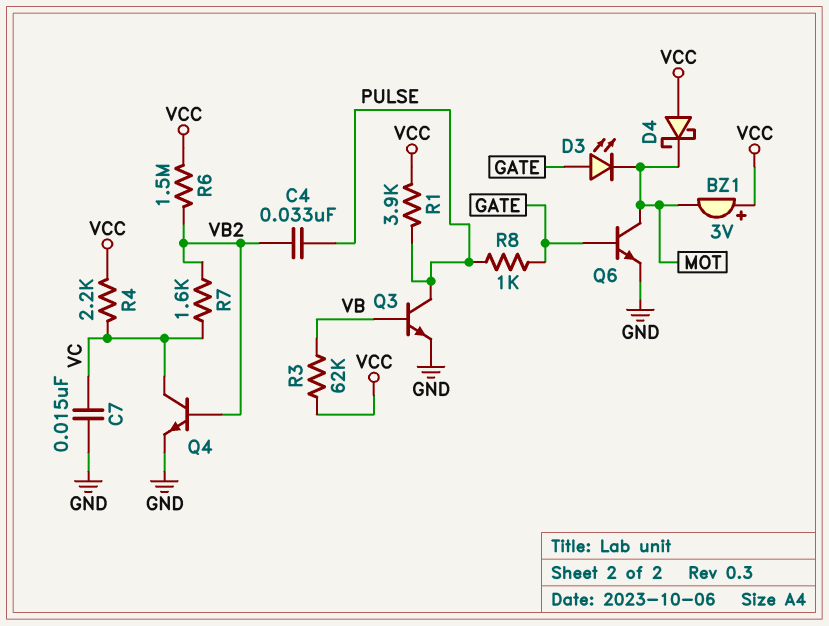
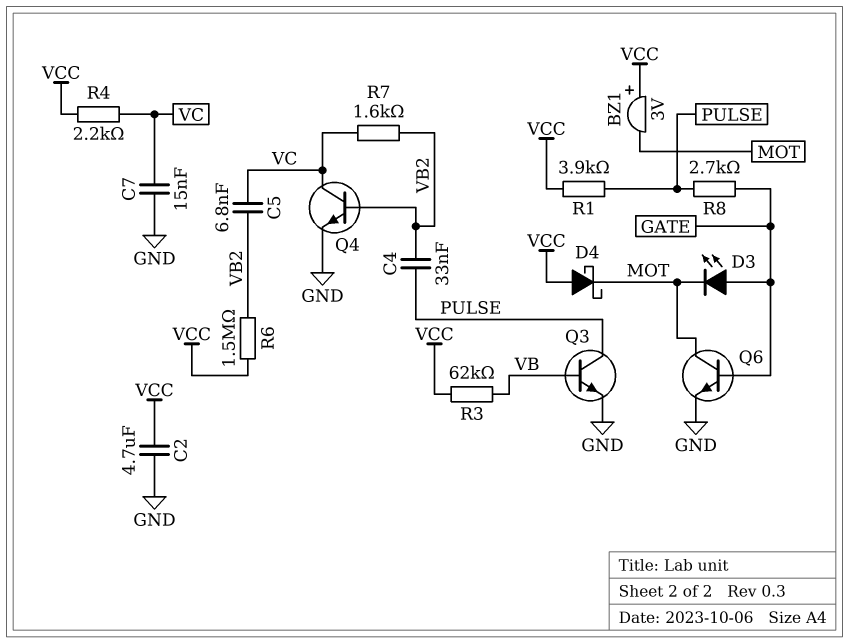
C2: none -> 4.7uF (GND, VCC)
C5: none -> 6.8nF (VB2, VC)
R8: 1k (GATE, PULSE) -> 2.7k (GATE, PULSE)

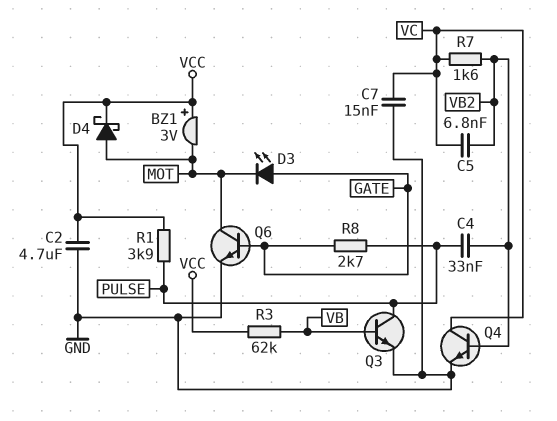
D4: schottky (A VCC, K MOT) -> schottky (A MOT, K VCC)
R4: 2.2k (VC, VCC) -> none
R6: 1.5M (VB2, VCC) -> none

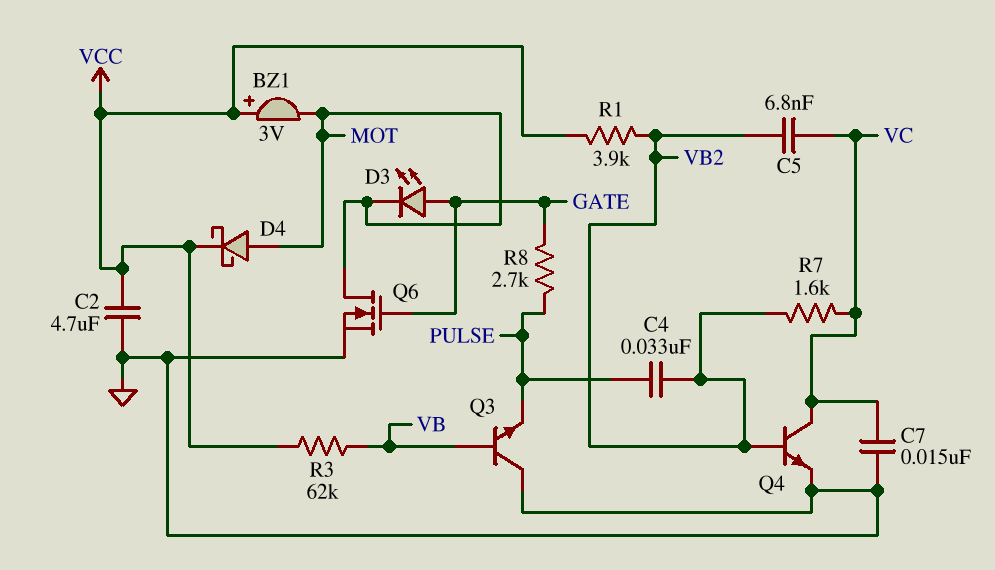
Q3: NPN (B VB, C PULSE, E GND) -> NPN (B VB, C GND, E PULSE)
Q6: NPN (B GATE, C MOT, E GND) -> NMOS (G GATE, D MOT, S GND)
R1: 3.9k (PULSE, VCC) -> 3.9k (VB2, VCC)

